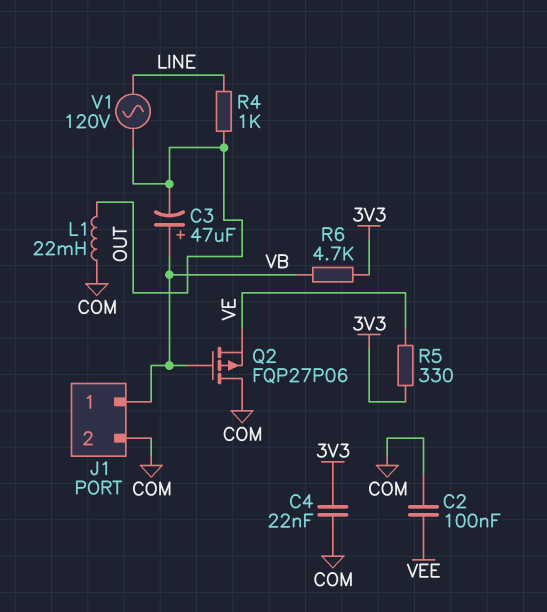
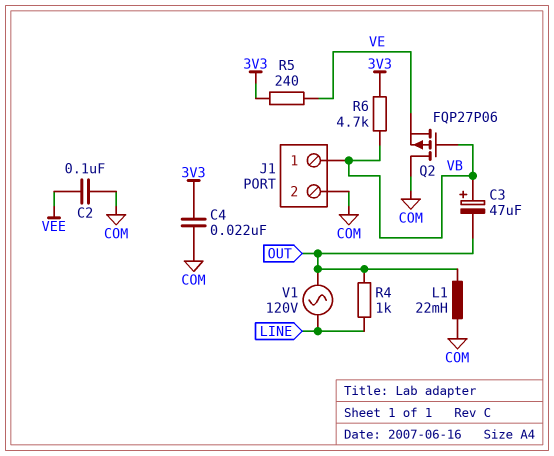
R5: 330 (3V3, VE) -> 240 (3V3, VE)

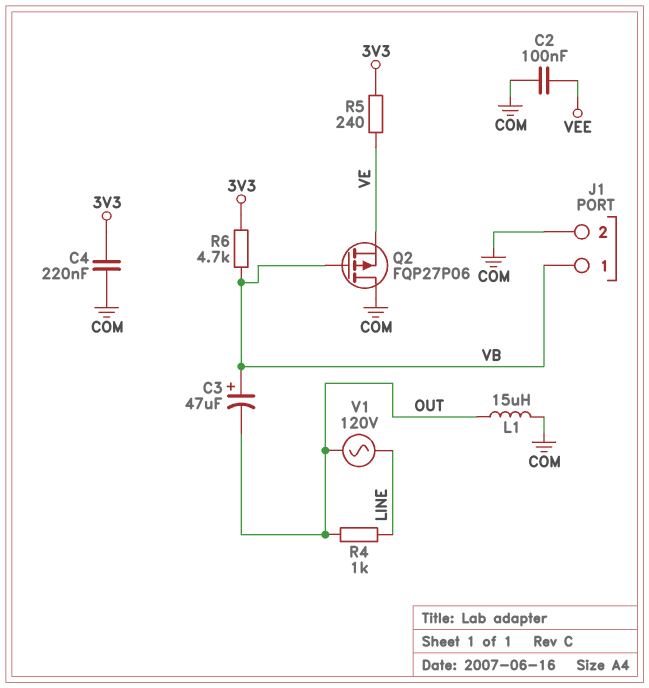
C4: 22nF (3V3, COM) -> 220nF (3V3, COM)
L1: 22mH (COM, OUT) -> 15uH (COM, OUT)

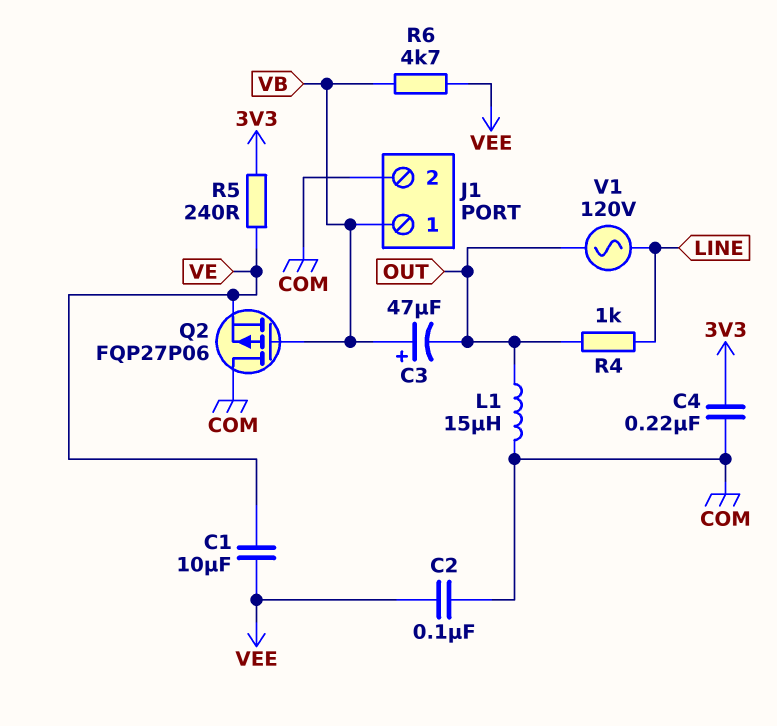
C1: none -> 10uF (VE, VEE)
R6: 4.7k (3V3, VB) -> 4.7k (VB, VEE)

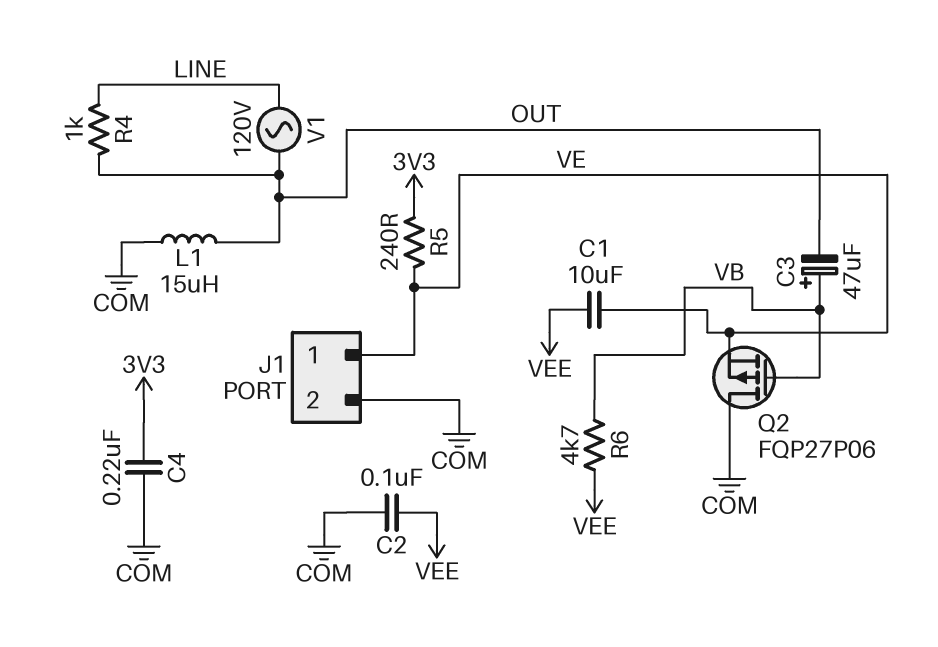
J1 pin 1: VB -> VE

